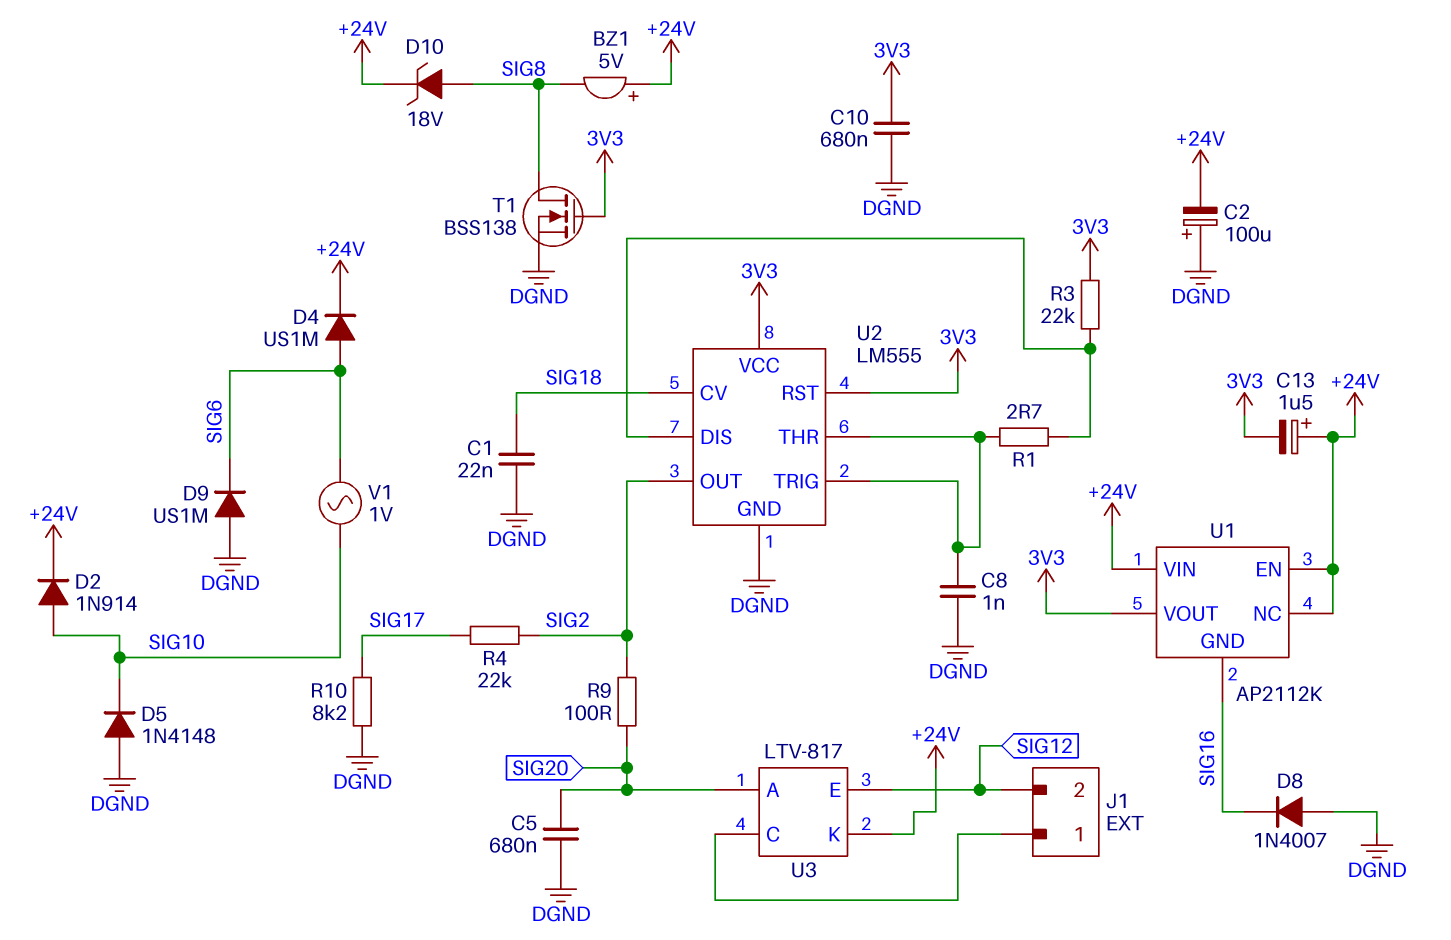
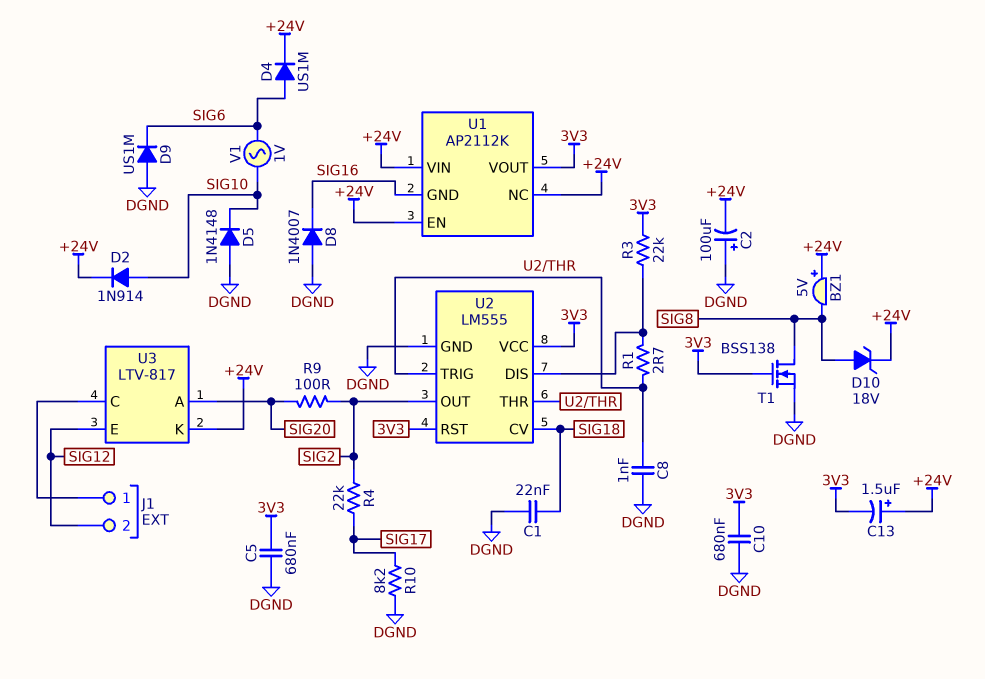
C5: 680nF (DGND, SIG20) -> 680nF (3V3, DGND)

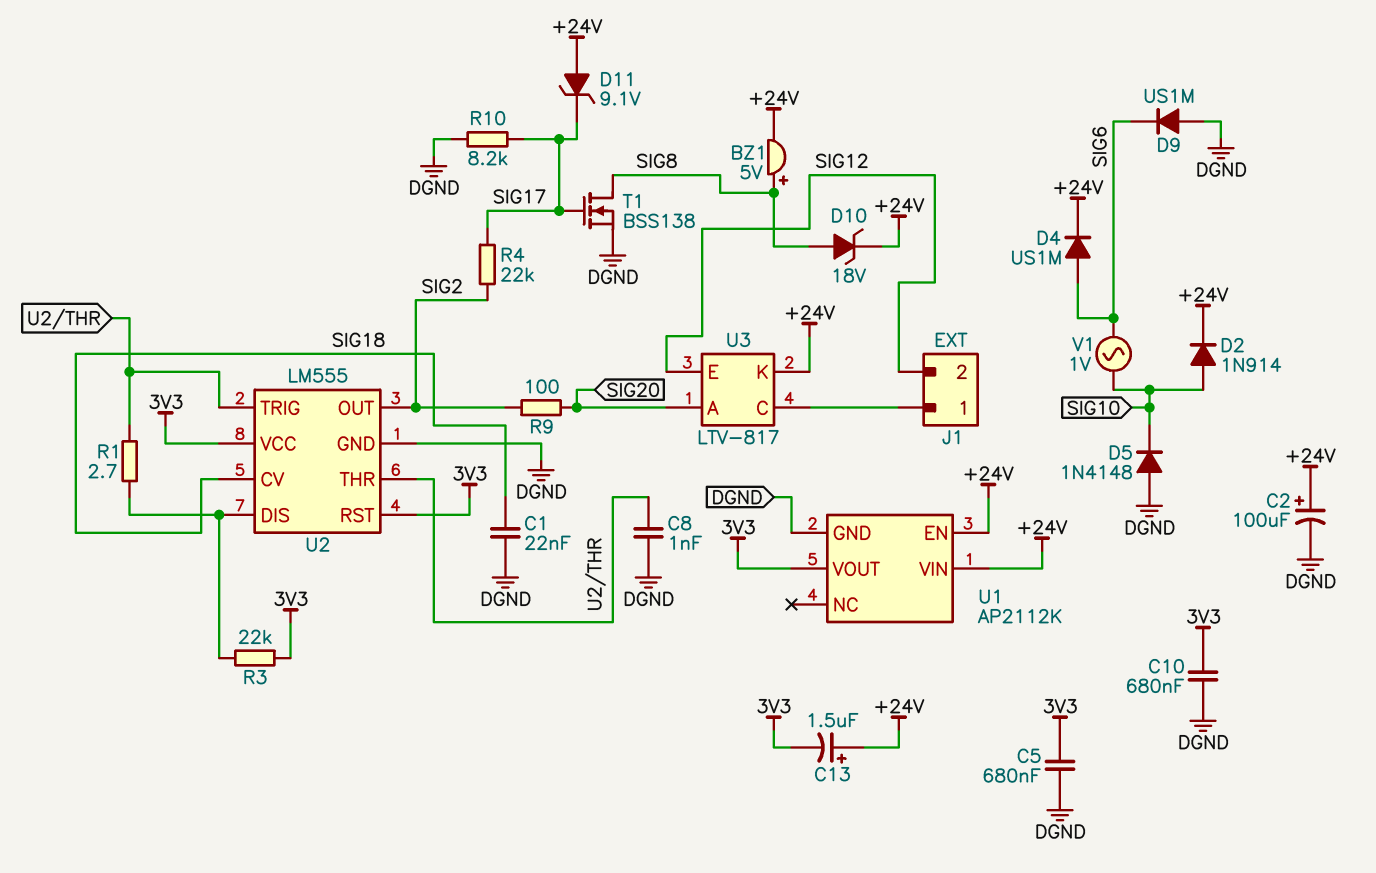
BZ1: buzzer 5V (plus +24V, minus SIG8) -> buzzer 5V (plus SIG8, minus +24V)
C2: 100uF (plus DGND, minus +24V) -> 100uF (plus +24V, minus DGND)
D8: diode 1N4007 (A DGND, K SIG16) -> none
D11: none -> zener 9.1V (A +24V, K SIG17)
T1: NMOS BSS138 (G 3V3, D SIG8, S DGND) -> NMOS BSS138 (G SIG17, D SIG8, S DGND)
U1 pin GND: SIG16 -> DGND
U1 pin NC: +24V -> none

